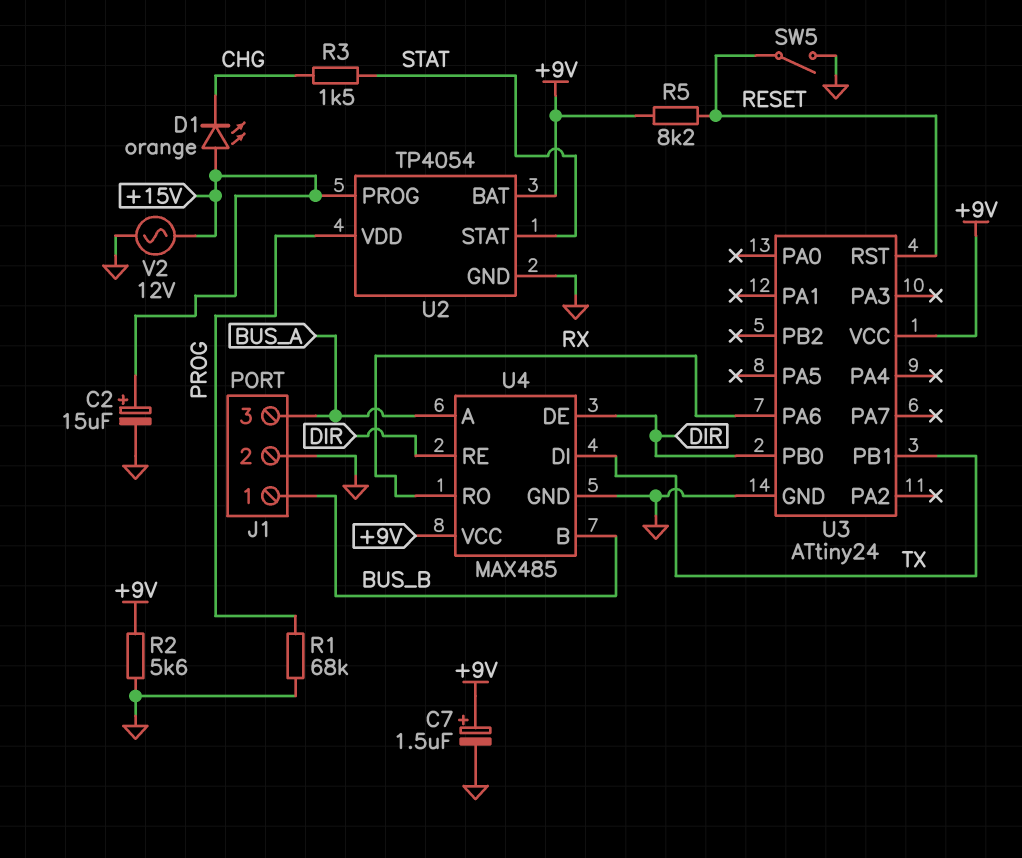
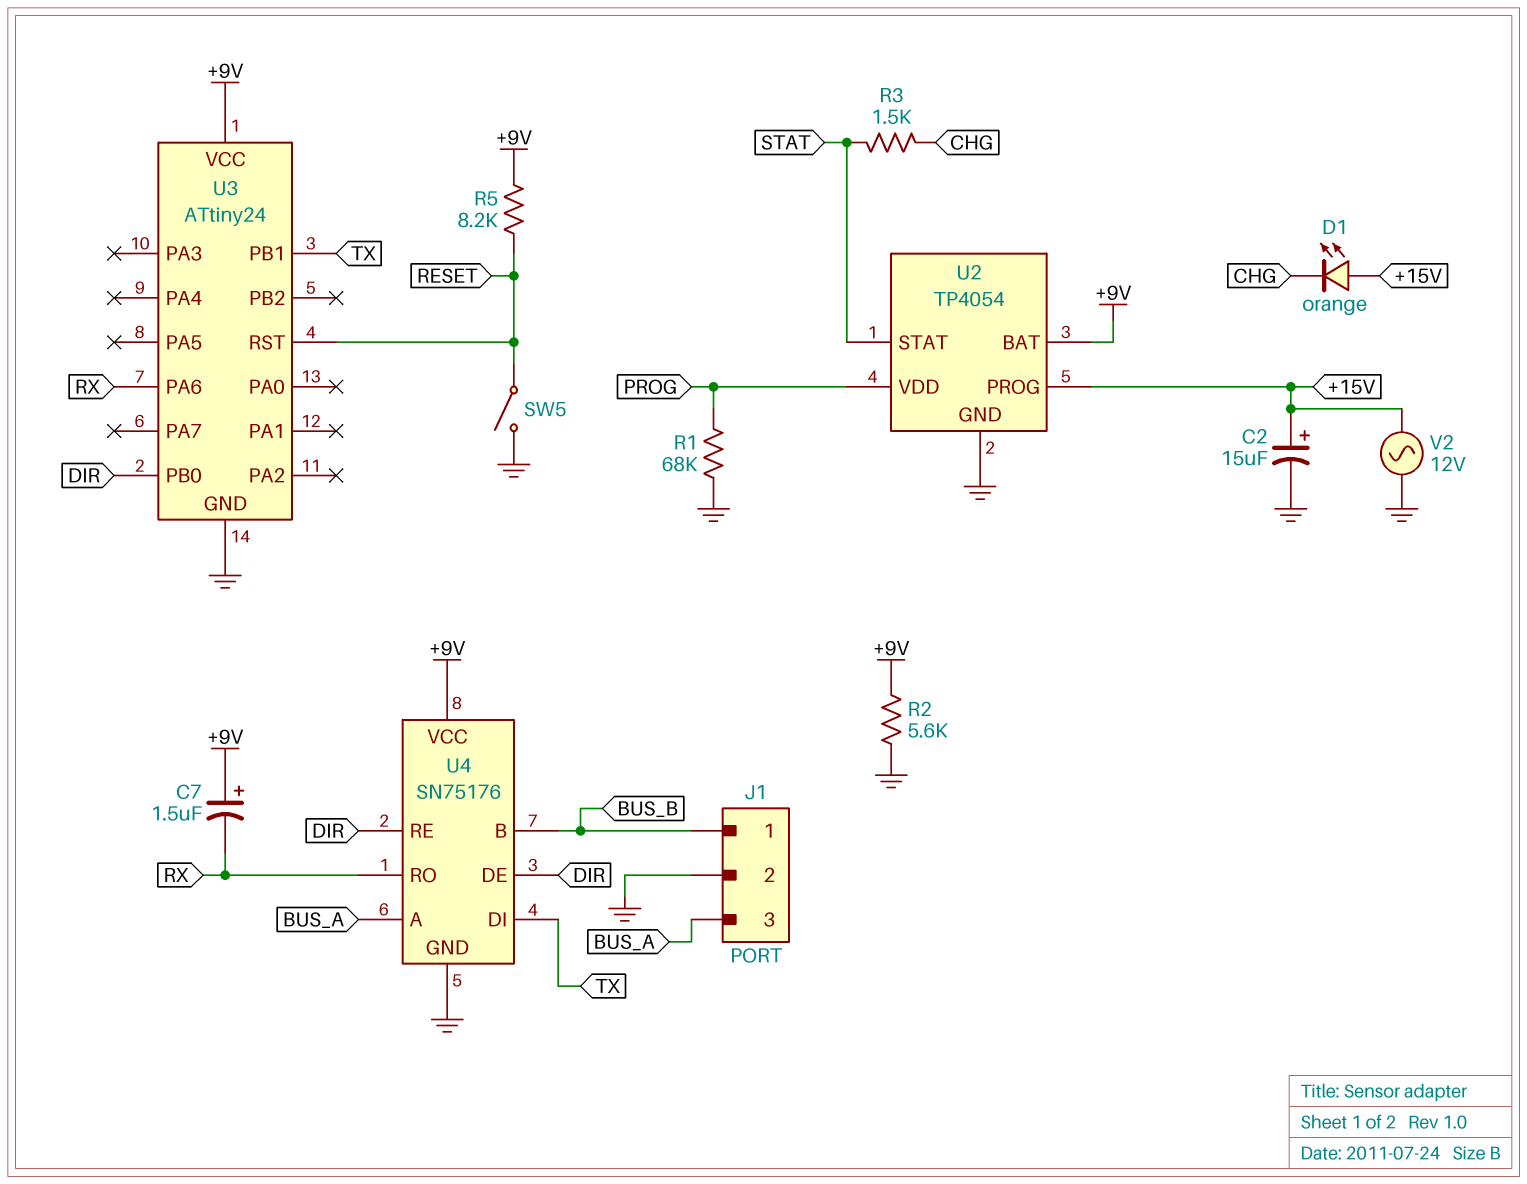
C7: 1.5uF (plus +9V, minus GND) -> 1.5uF (plus +9V, minus RX)
U4: MAX485 -> SN75176

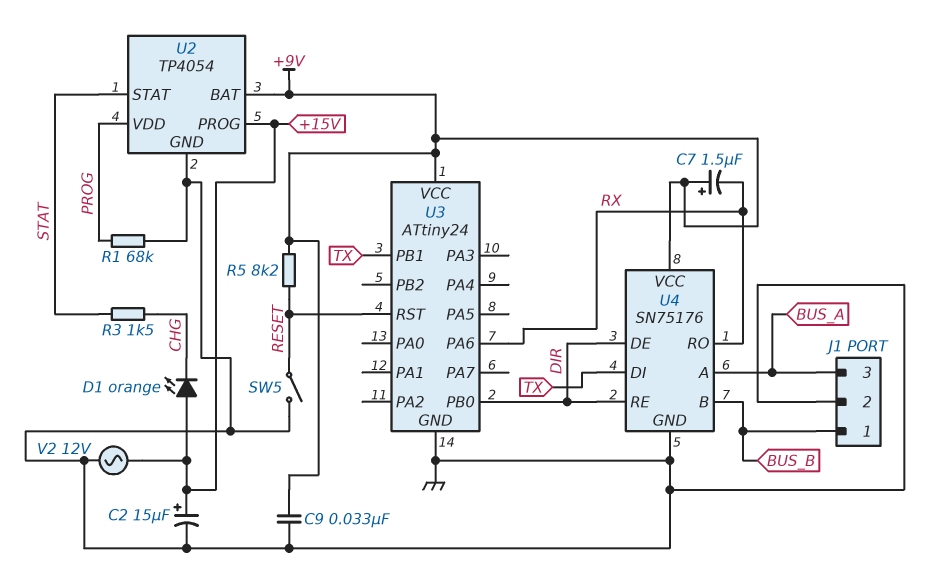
C9: none -> 33nF (+9V, GND)
R2: 5.6k (+9V, GND) -> none

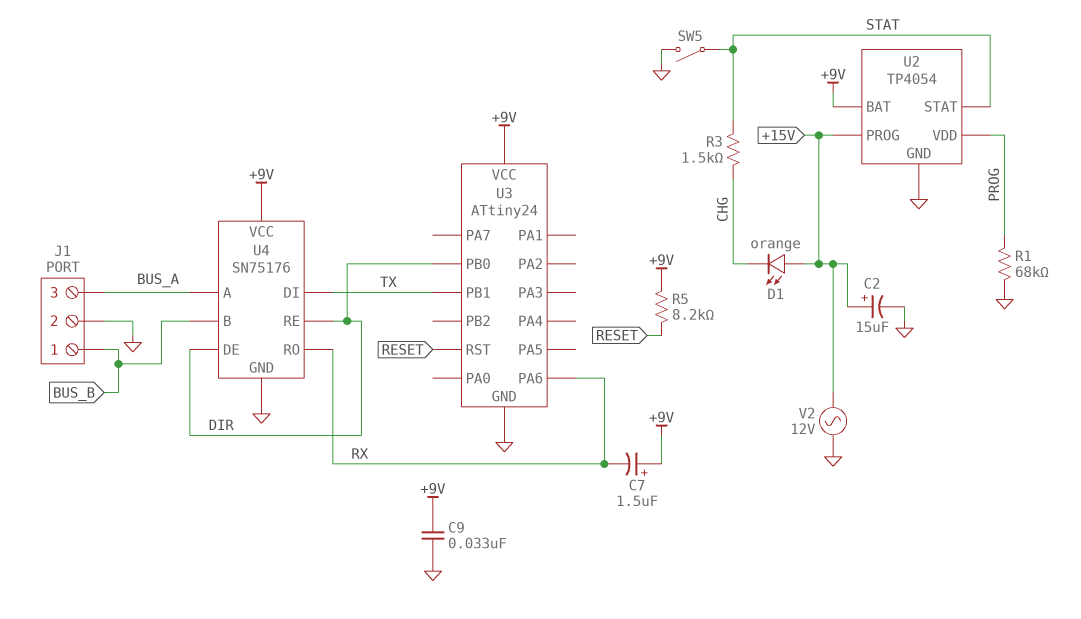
SW5: switch (GND, RESET) -> switch (GND, STAT)

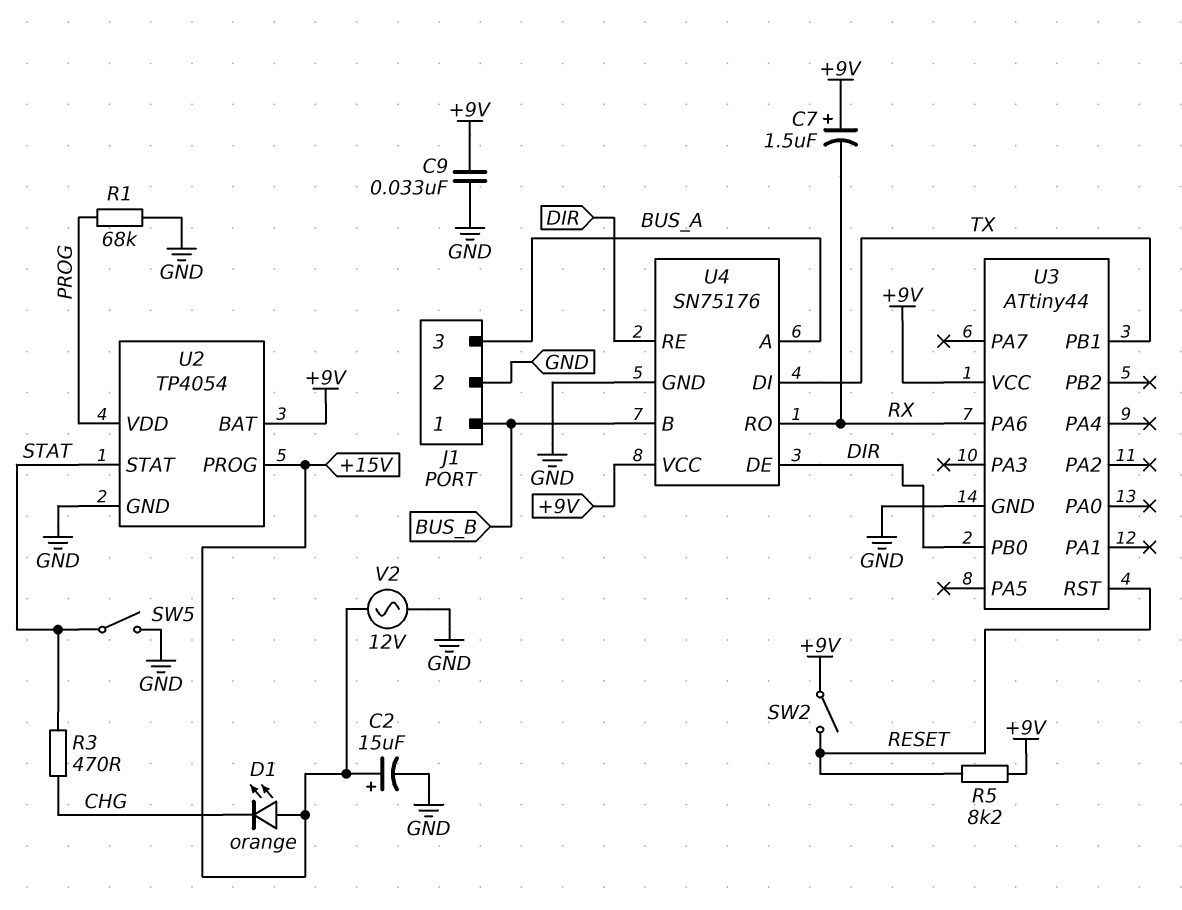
R3: 1.5k (CHG, STAT) -> 470 (CHG, STAT)
SW2: none -> switch (+9V, RESET)
U3: ATtiny24 -> ATtiny44

